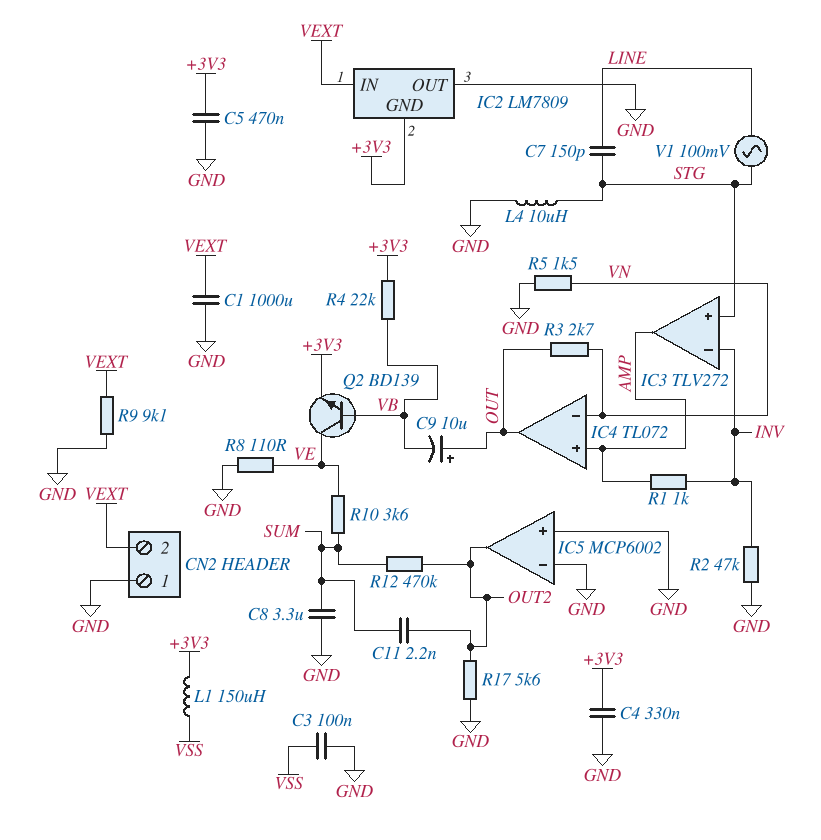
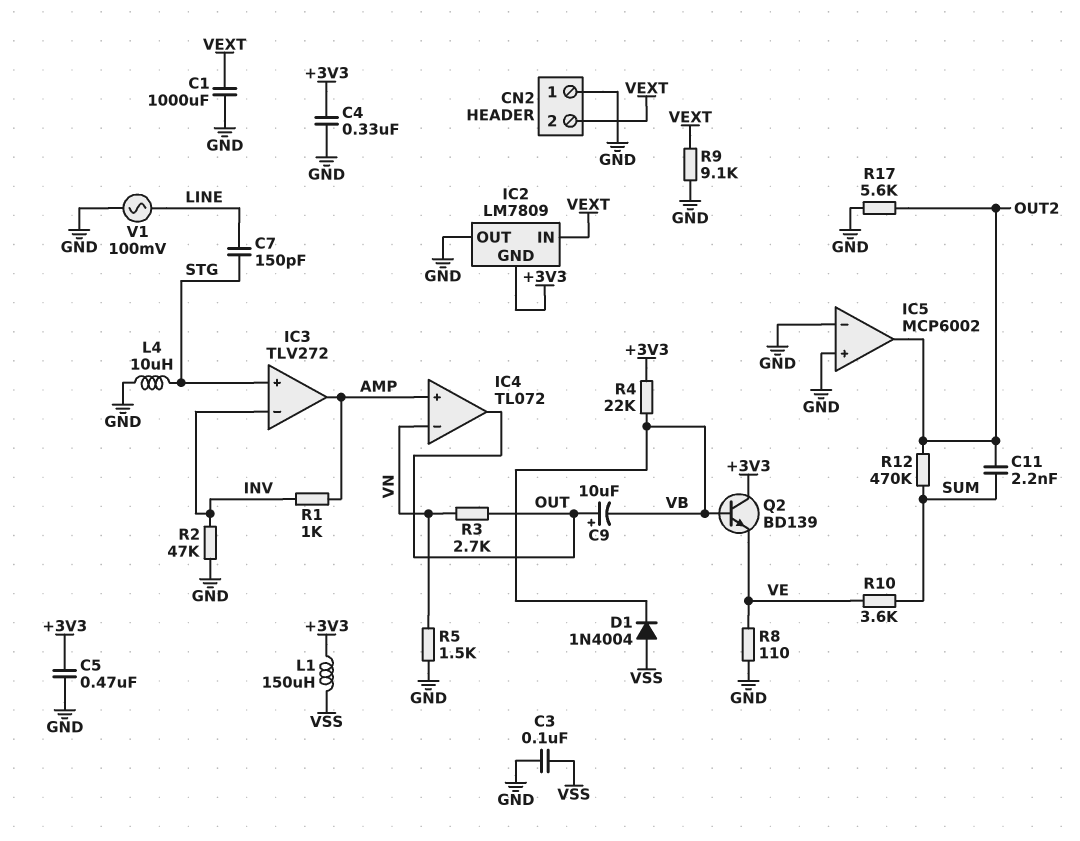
C8: 3.3uF (GND, SUM) -> none
D1: none -> diode 1N4004 (A VSS, K VB)
Q2: NPN BD139 (B VB, C VE, E +3V3) -> NPN BD139 (B VB, C +3V3, E VE)
V1: AC 100mV (LINE, STG) -> AC 100mV (GND, LINE)

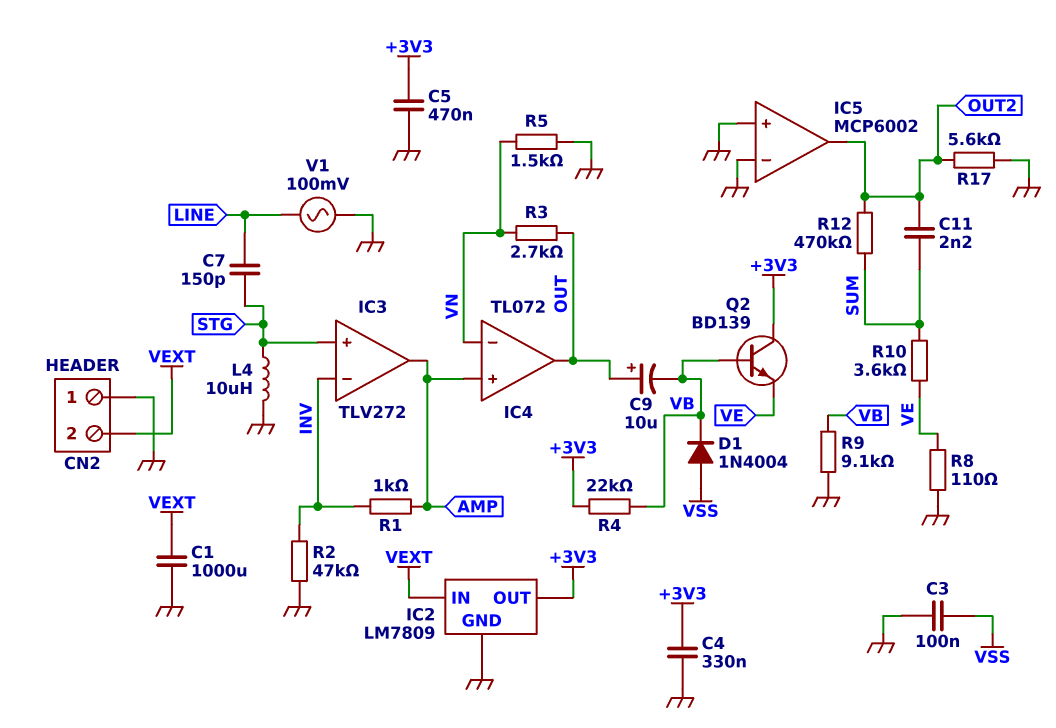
IC2 pin GND: +3V3 -> GND
IC2 pin OUT: GND -> +3V3
L1: 150uH (+3V3, VSS) -> none
R9: 9.1k (GND, VEXT) -> 9.1k (GND, VB)

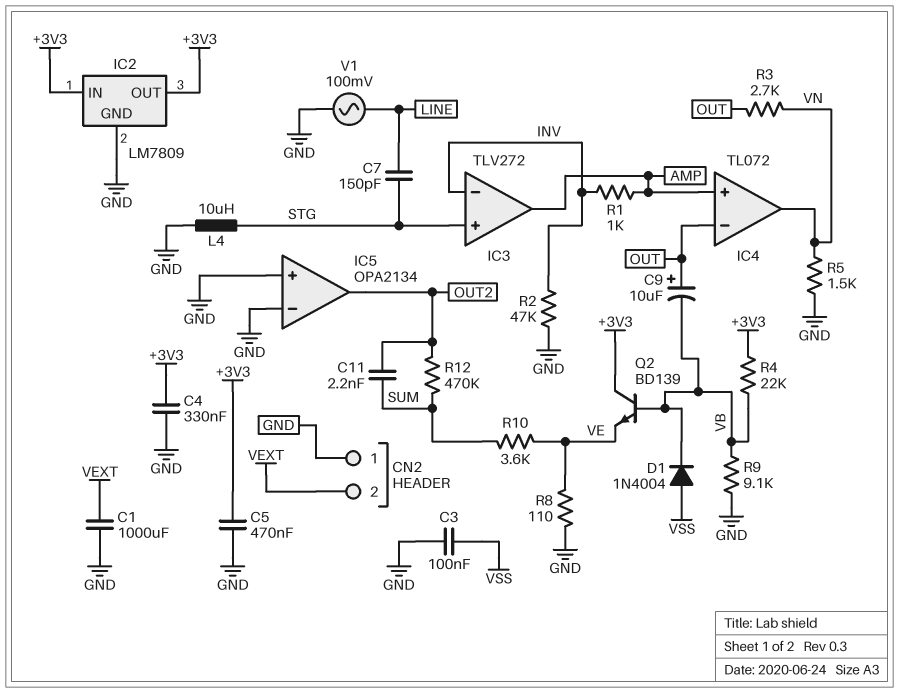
IC2 pin IN: VEXT -> +3V3
IC4 pin in-: VN -> OUT
IC4 pin out: OUT -> VN
IC5: MCP6002 -> OPA2134
R17: 5.6k (GND, OUT2) -> none

